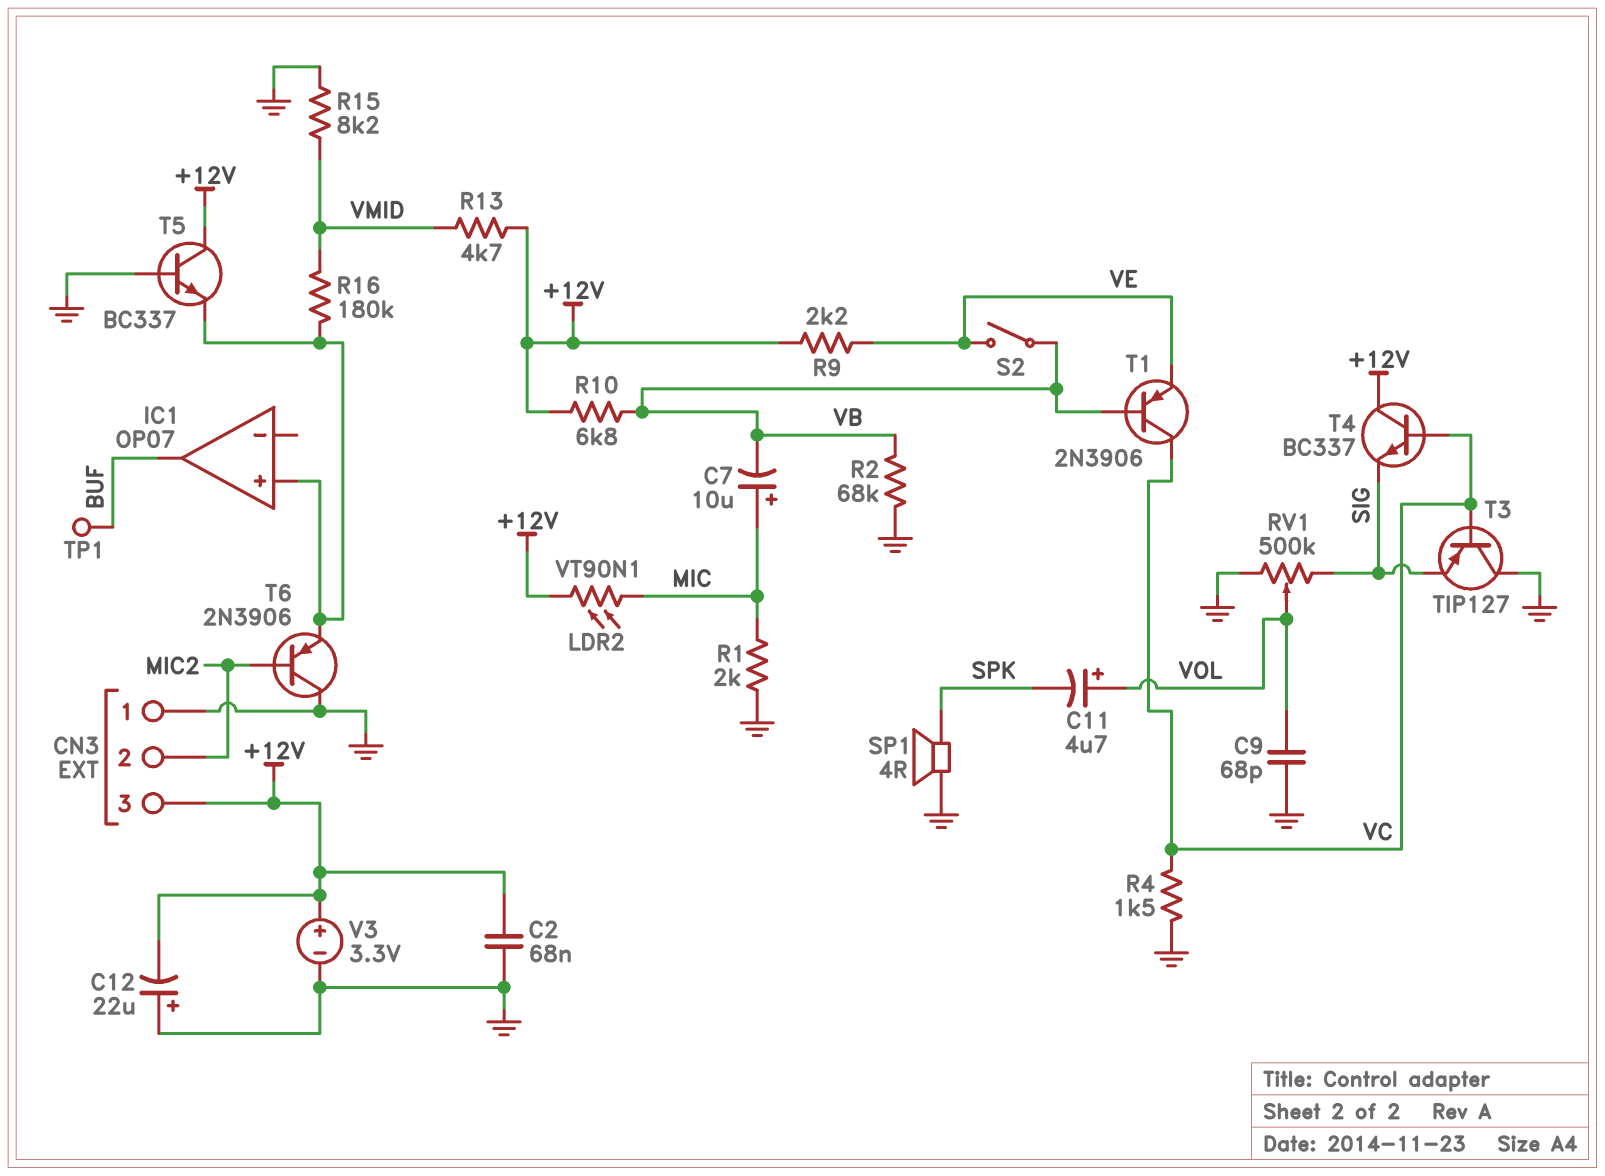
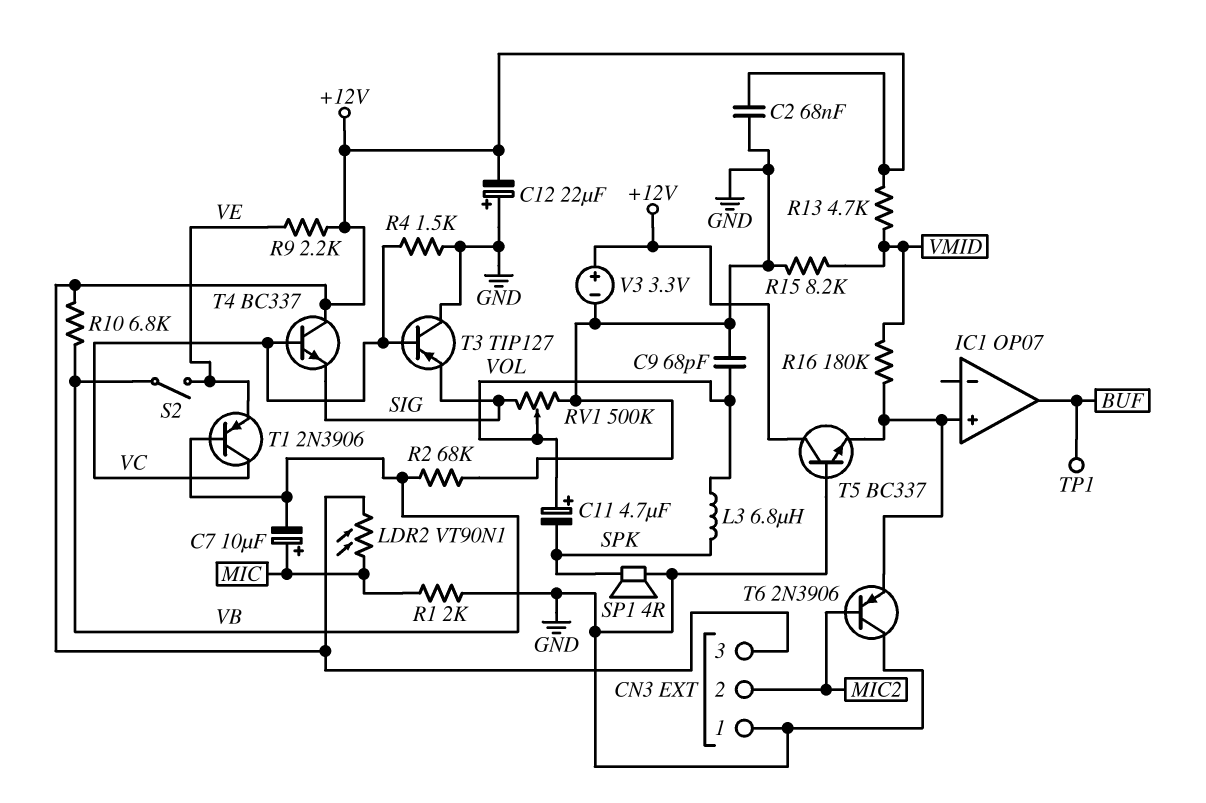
L3: none -> 6.8uH (SPK, VOL)

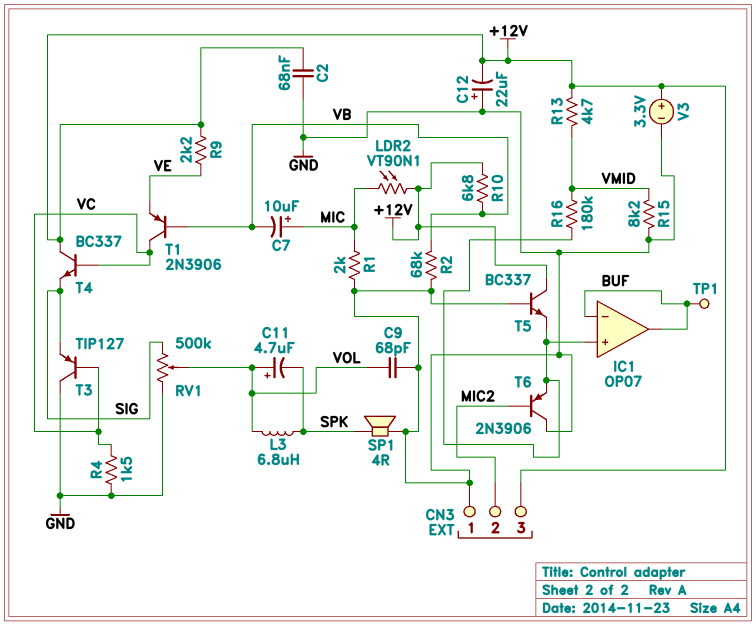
IC1 pin in-: none -> BUF
S2: switch (VB, VE) -> none

